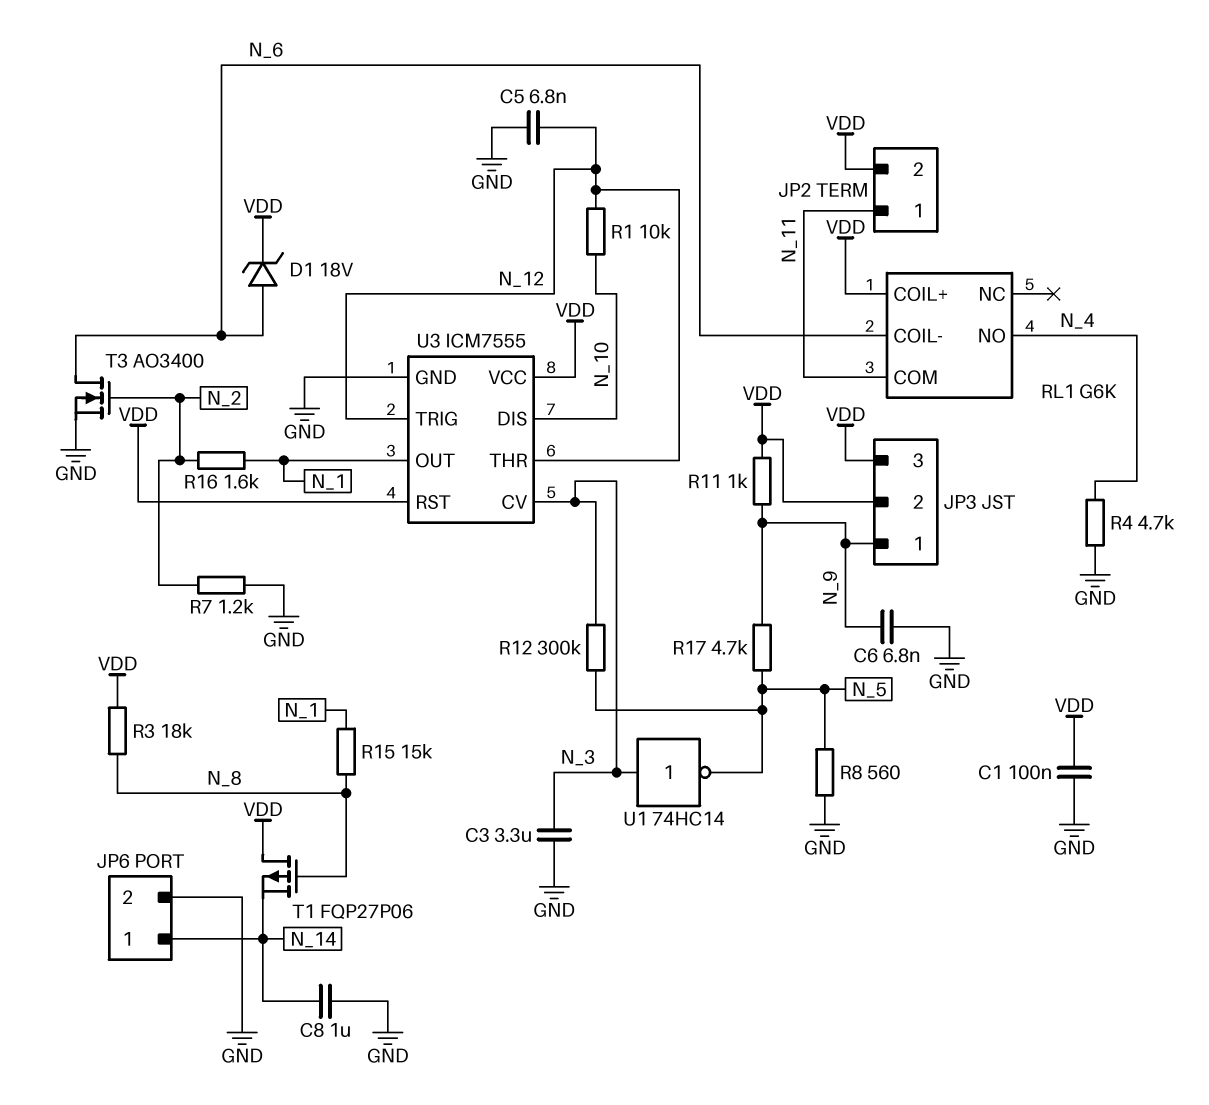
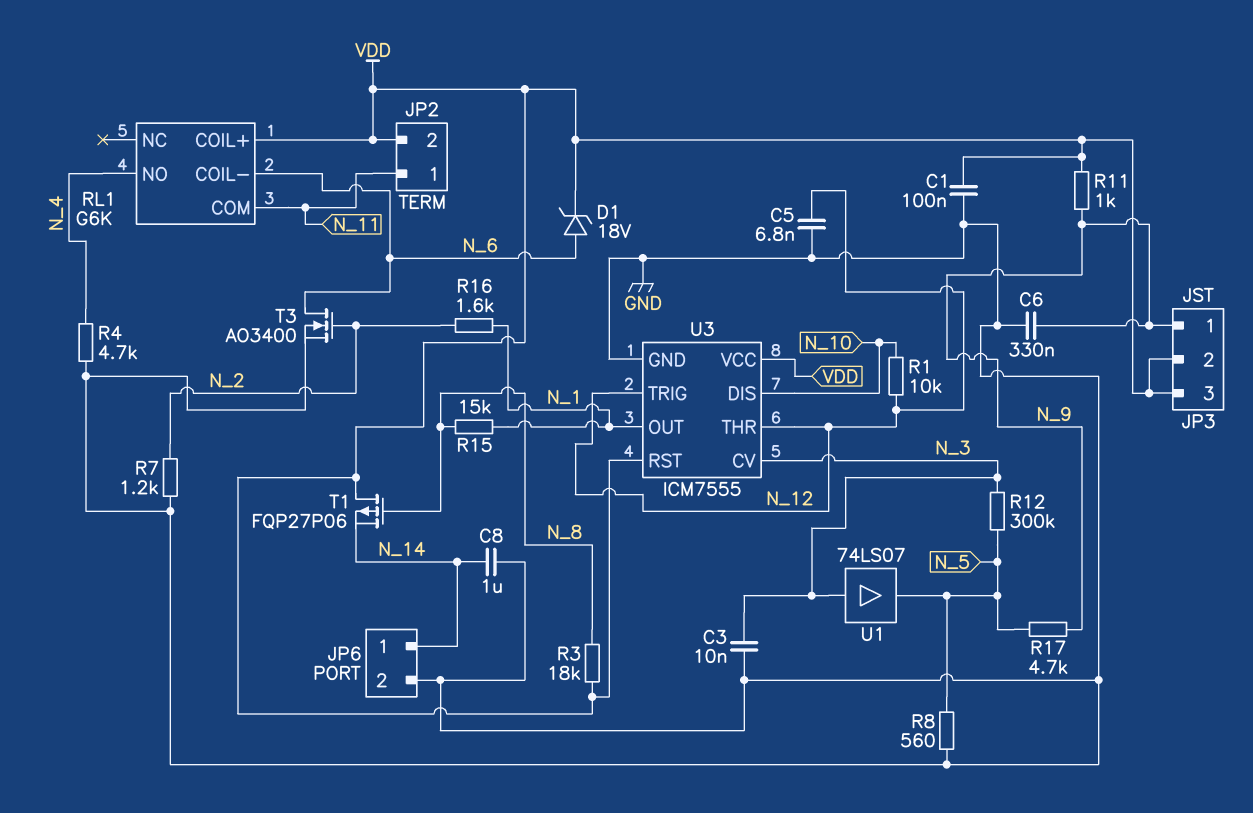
C3: 3.3uF (GND, N_3) -> 10nF (GND, N_3)
C6: 6.8nF (GND, N_9) -> 330nF (GND, N_9)
U1: NOT 74HC14 (in N_3, out N_5) -> buffer 74LS07 (in N_3, out N_5)

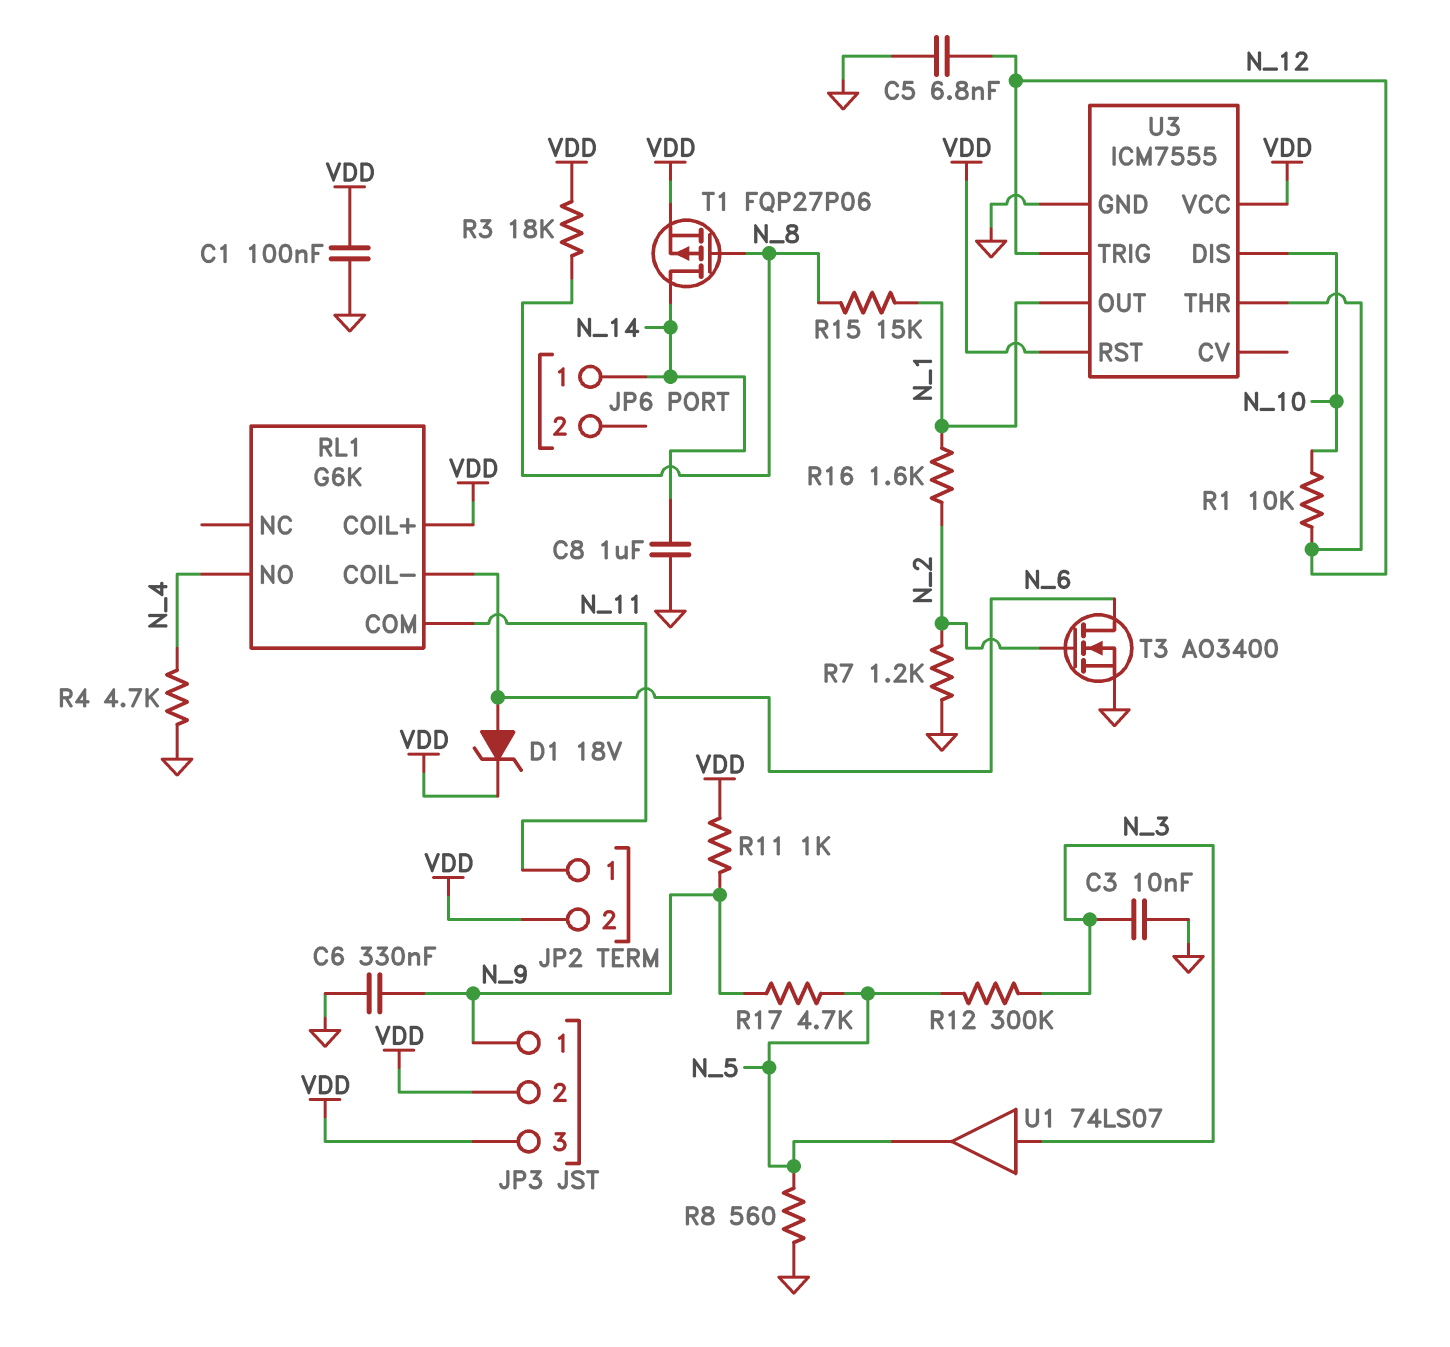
JP6 pin 2: GND -> none
T1: PMOS FQP27P06 (G N_8, D VDD, S N_14) -> PMOS FQP27P06 (G N_8, D N_14, S VDD)
U3 pin CV: N_3 -> none

